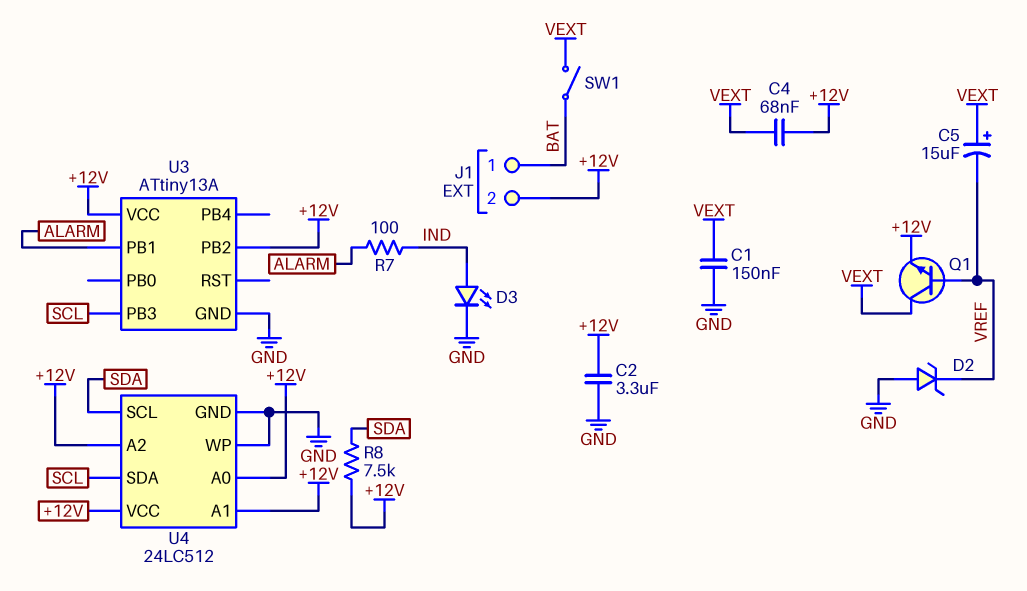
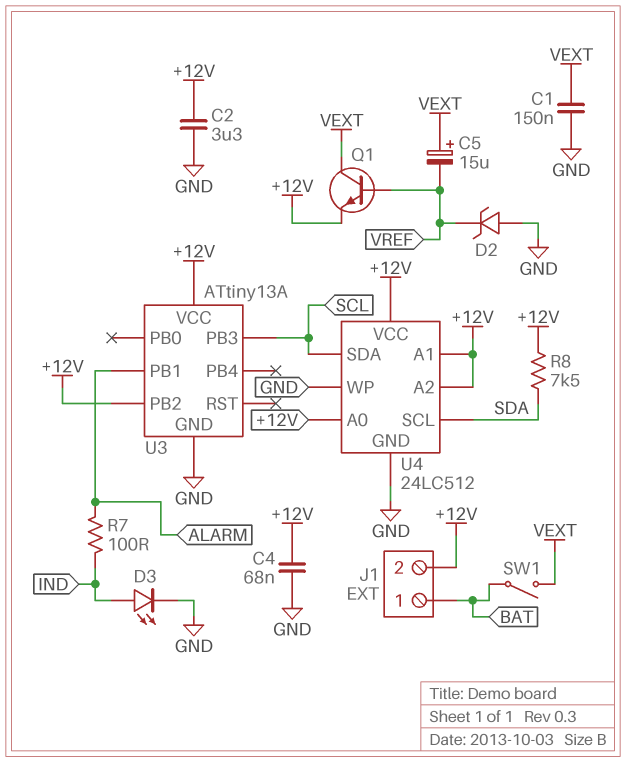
C4: 68nF (+12V, VEXT) -> 68nF (+12V, GND)

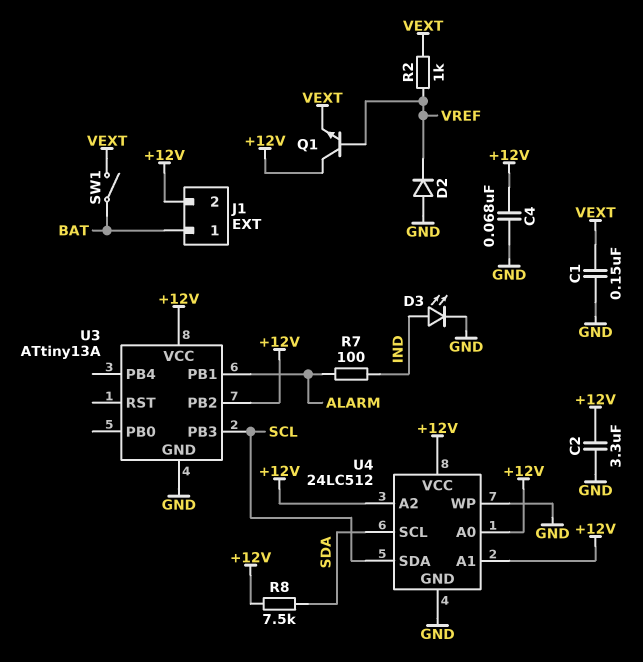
C5: 15uF (plus VEXT, minus VREF) -> none
D2: zener (A GND, K VREF) -> diode (A GND, K VREF)
Q1: NPN (B VREF, C VEXT, E +12V) -> NPN (B VREF, C +12V, E VEXT)
R2: none -> 1k (VEXT, VREF)

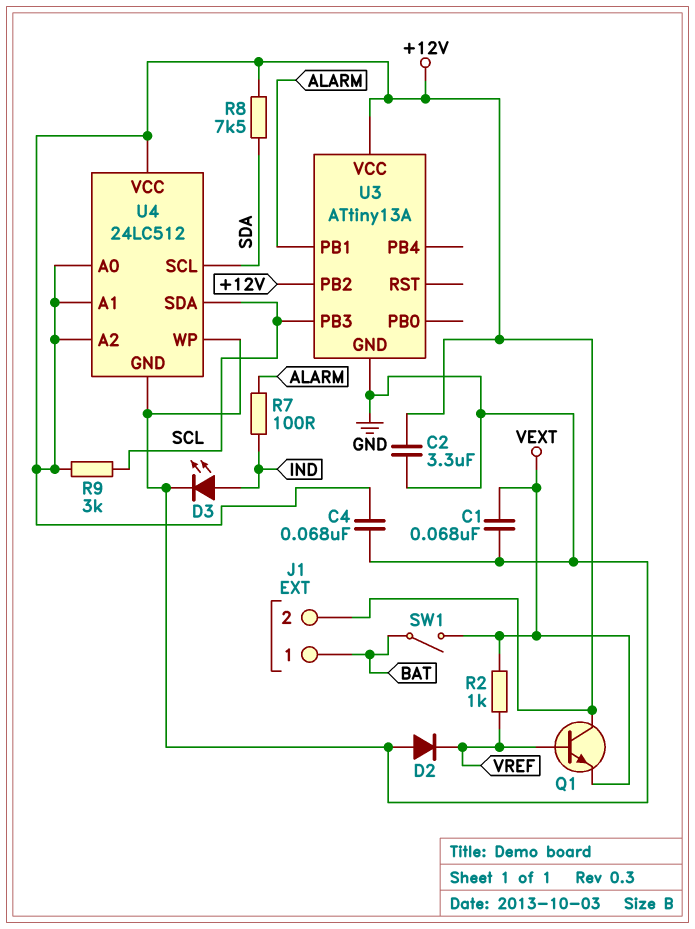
C1: 150nF (GND, VEXT) -> 68nF (GND, VEXT)
R9: none -> 3k (+12V, SCL)

